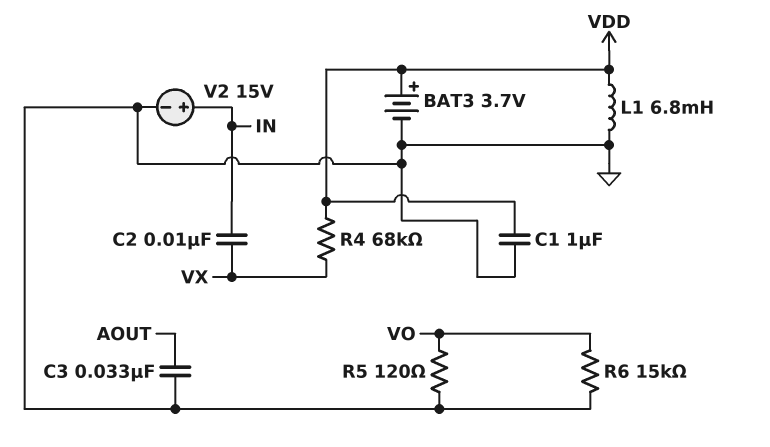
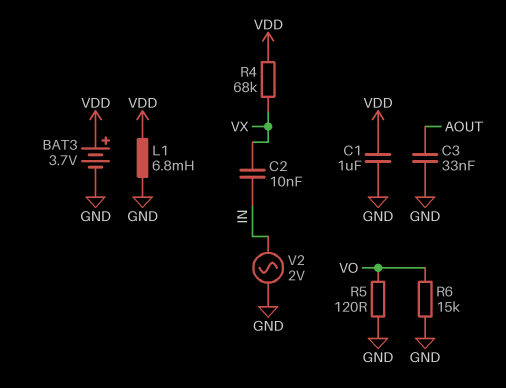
V2: 15V (plus IN, minus GND) -> AC 2V (GND, IN)

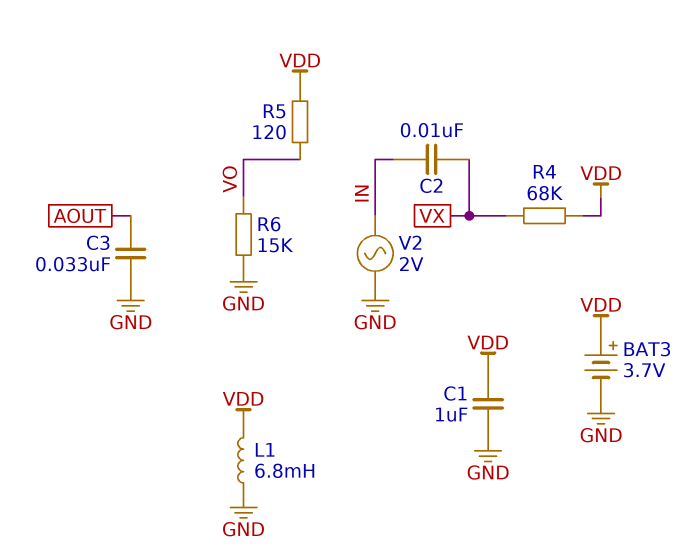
R5: 120 (GND, VO) -> 120 (VDD, VO)

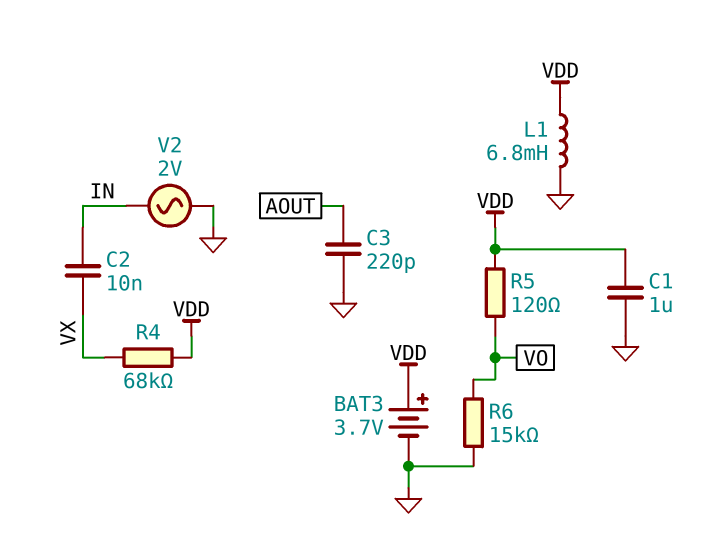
C3: 33nF (AOUT, GND) -> 220pF (AOUT, GND)

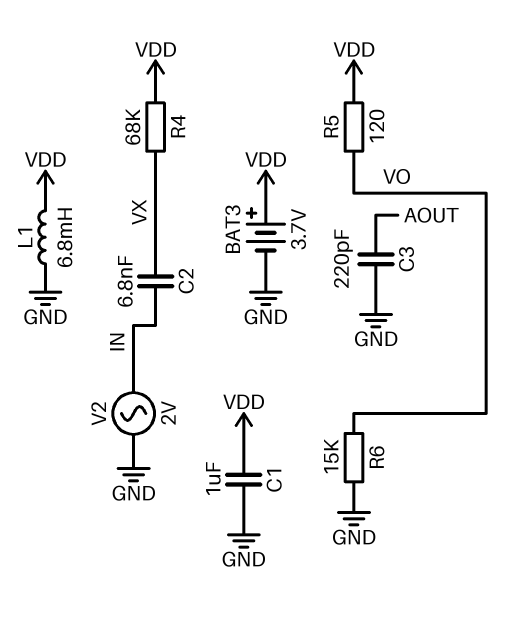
C2: 10nF (IN, VX) -> 6.8nF (IN, VX)

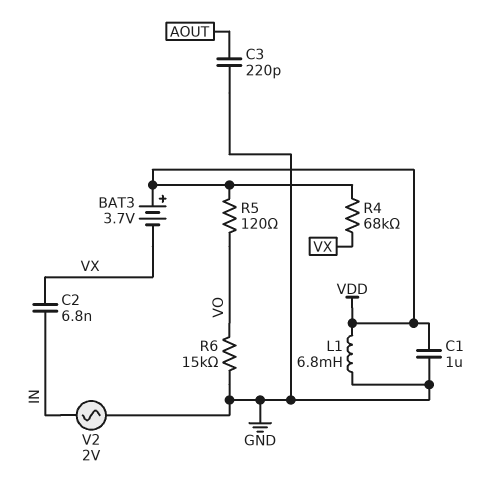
BAT3: 3.7V (plus VDD, minus GND) -> 3.7V (plus VDD, minus VX)

